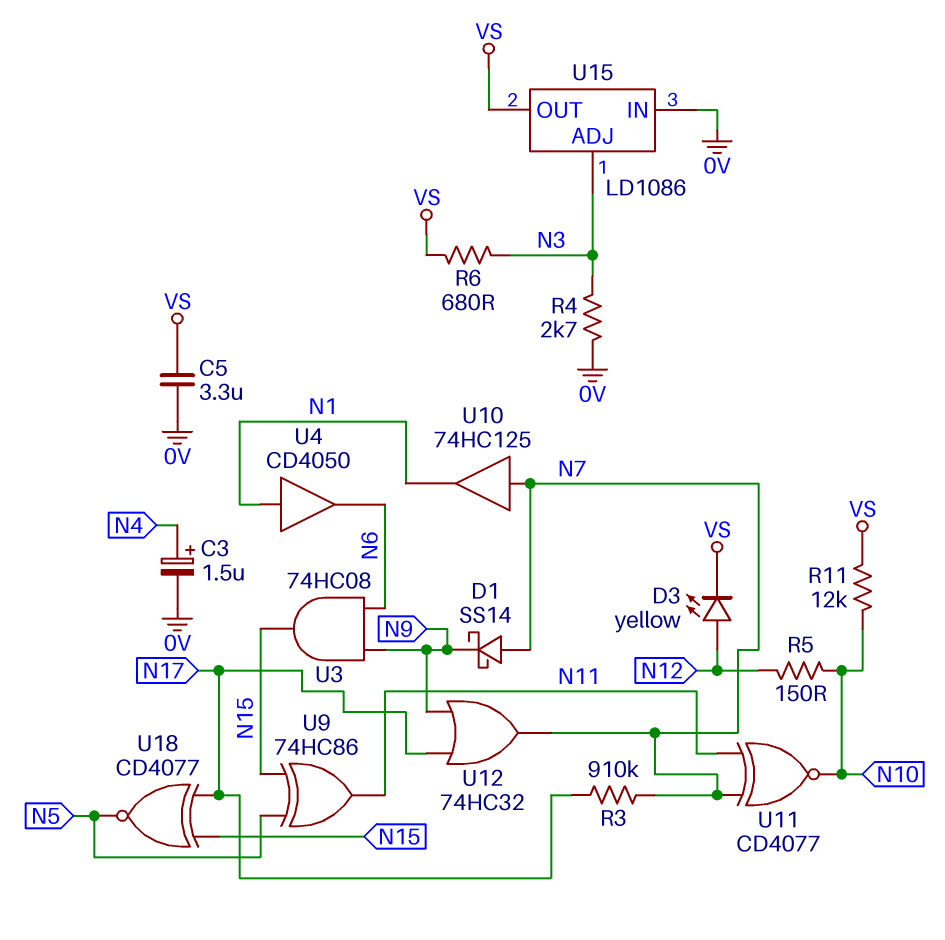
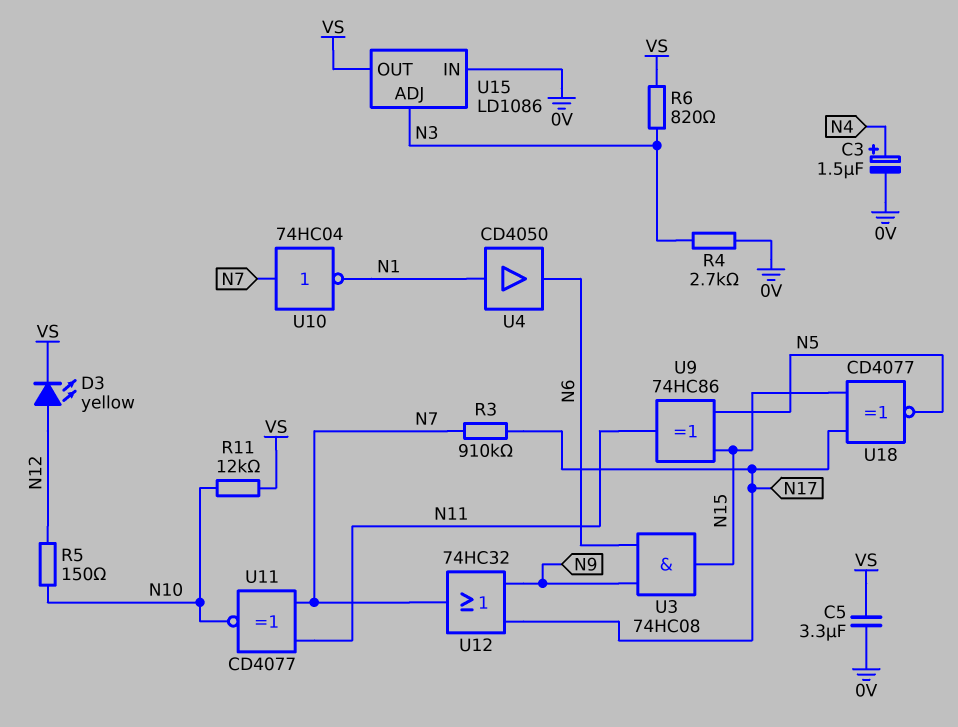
D1: schottky SS14 (A N7, K N9) -> none
R6: 680 (N3, VS) -> 820 (N3, VS)
U10: buffer 74HC125 (in N7, out N1) -> NOT 74HC04 (in N7, out N1)

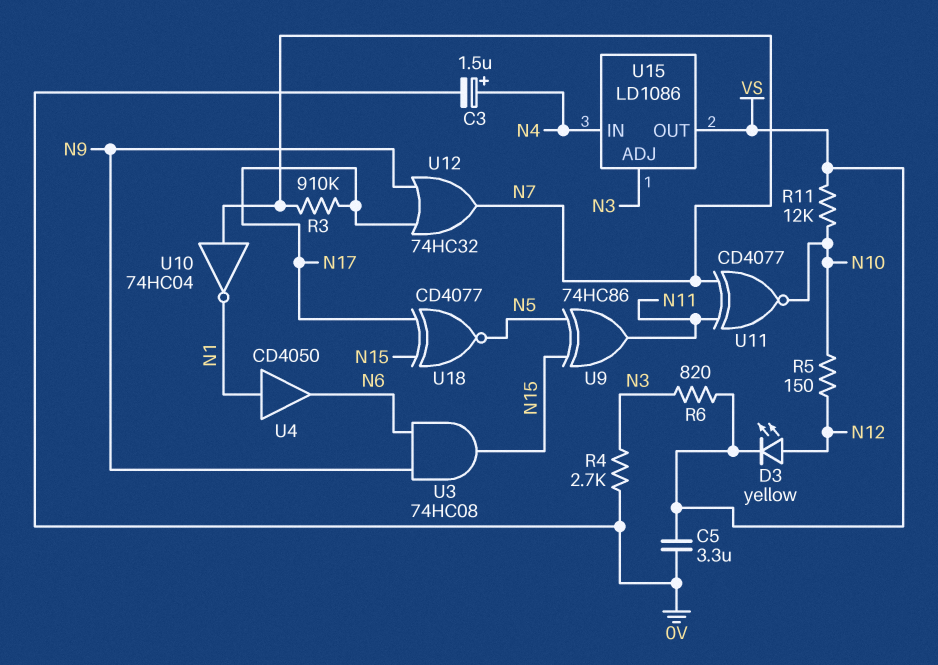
U15 pin IN: 0V -> N4

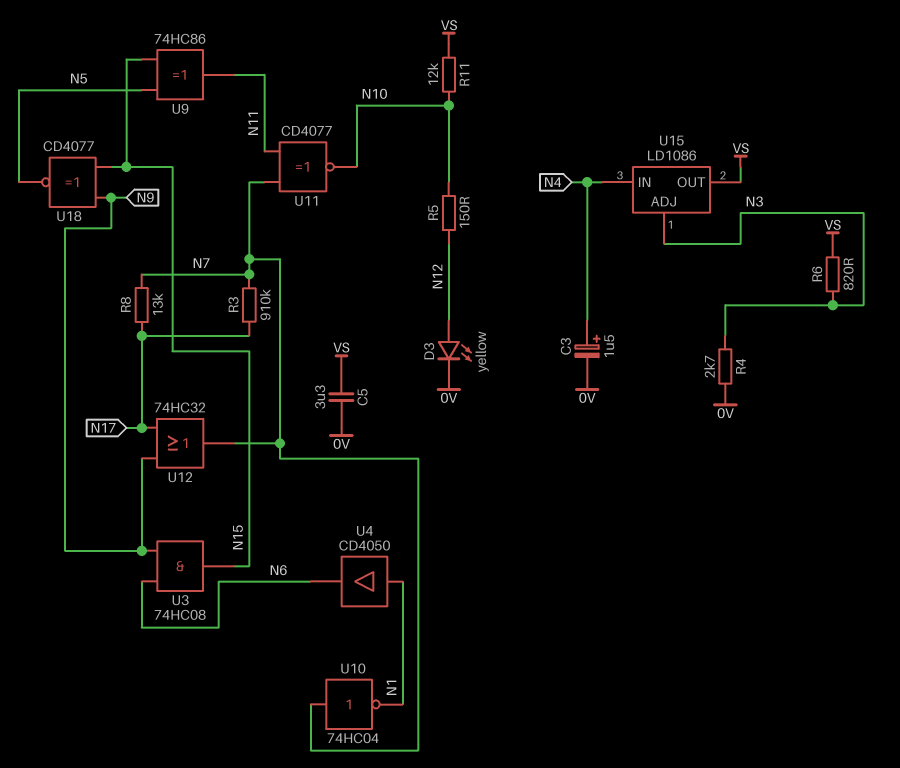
D3: LED yellow (A N12, K VS) -> LED yellow (A N12, K 0V)
R8: none -> 13k (N7, N17)
U18: XNOR CD4077 (in N15, in N17, out N5) -> XNOR CD4077 (in N9, in N15, out N5)

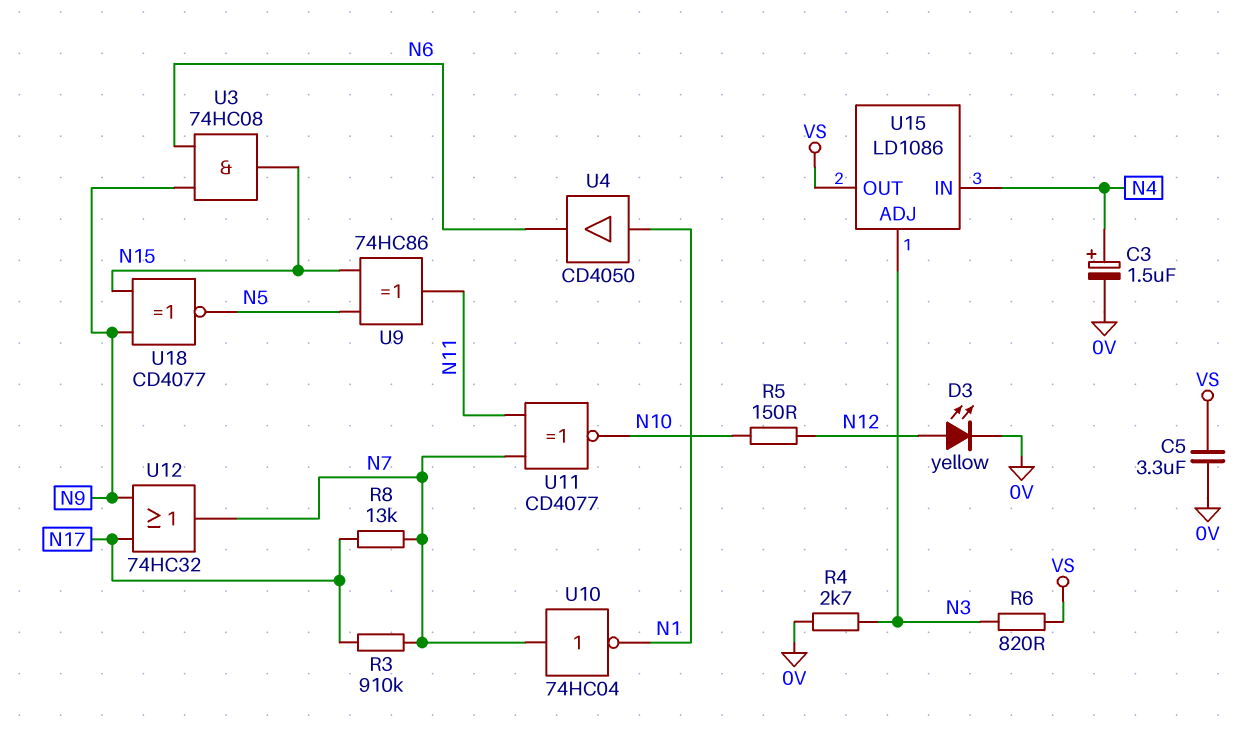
R11: 12k (N10, VS) -> none

